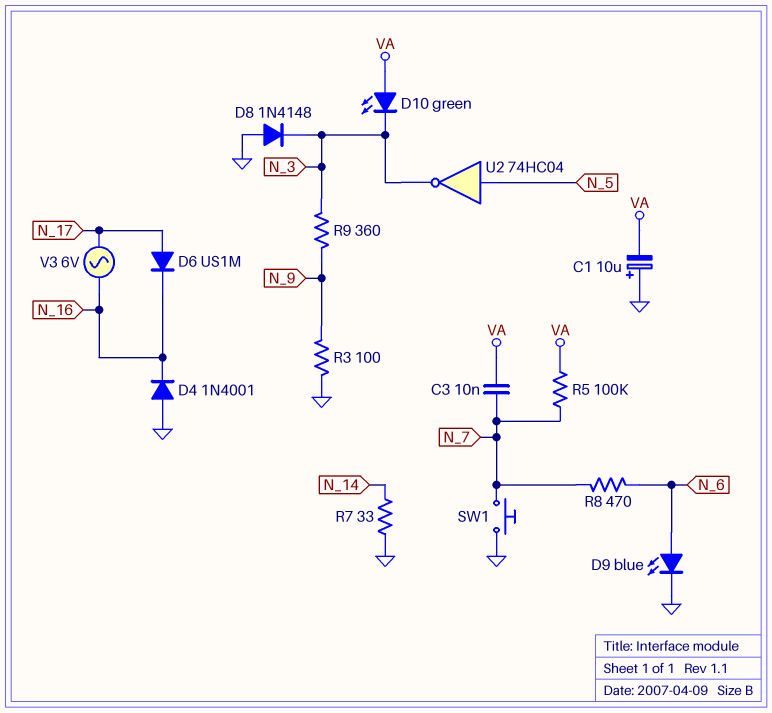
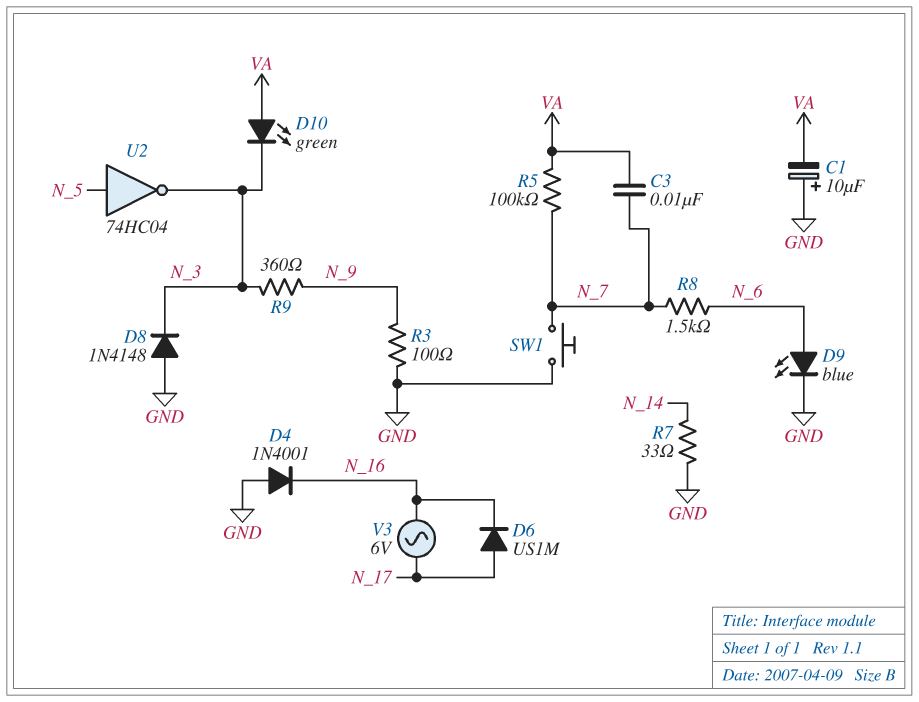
R8: 470 (N_6, N_7) -> 1.5k (N_6, N_7)

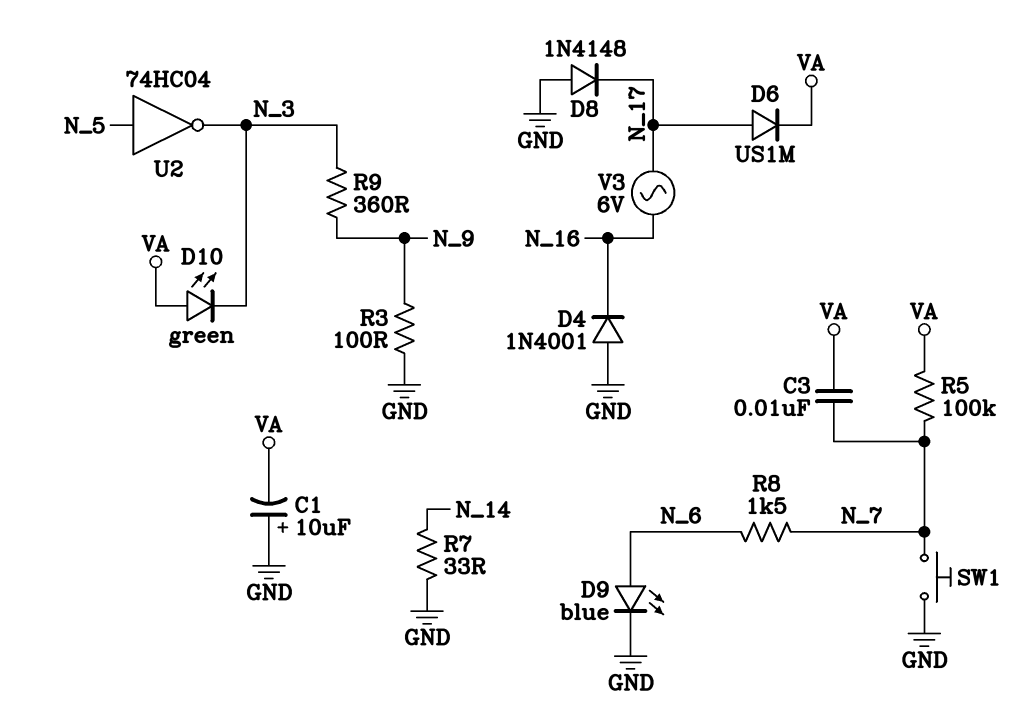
D6: diode US1M (A N_17, K N_16) -> diode US1M (A N_17, K VA)
D8: diode 1N4148 (A GND, K N_3) -> diode 1N4148 (A GND, K N_17)

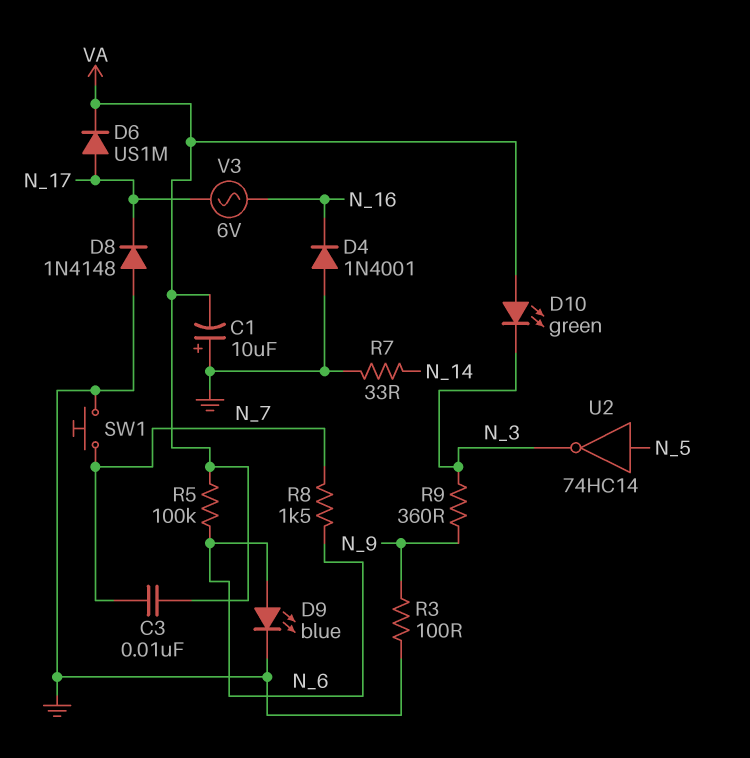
R5: 100k (N_7, VA) -> 100k (N_6, VA)
U2: NOT 74HC04 (in N_5, out N_3) -> NOT 74HC14 (in N_5, out N_3)

